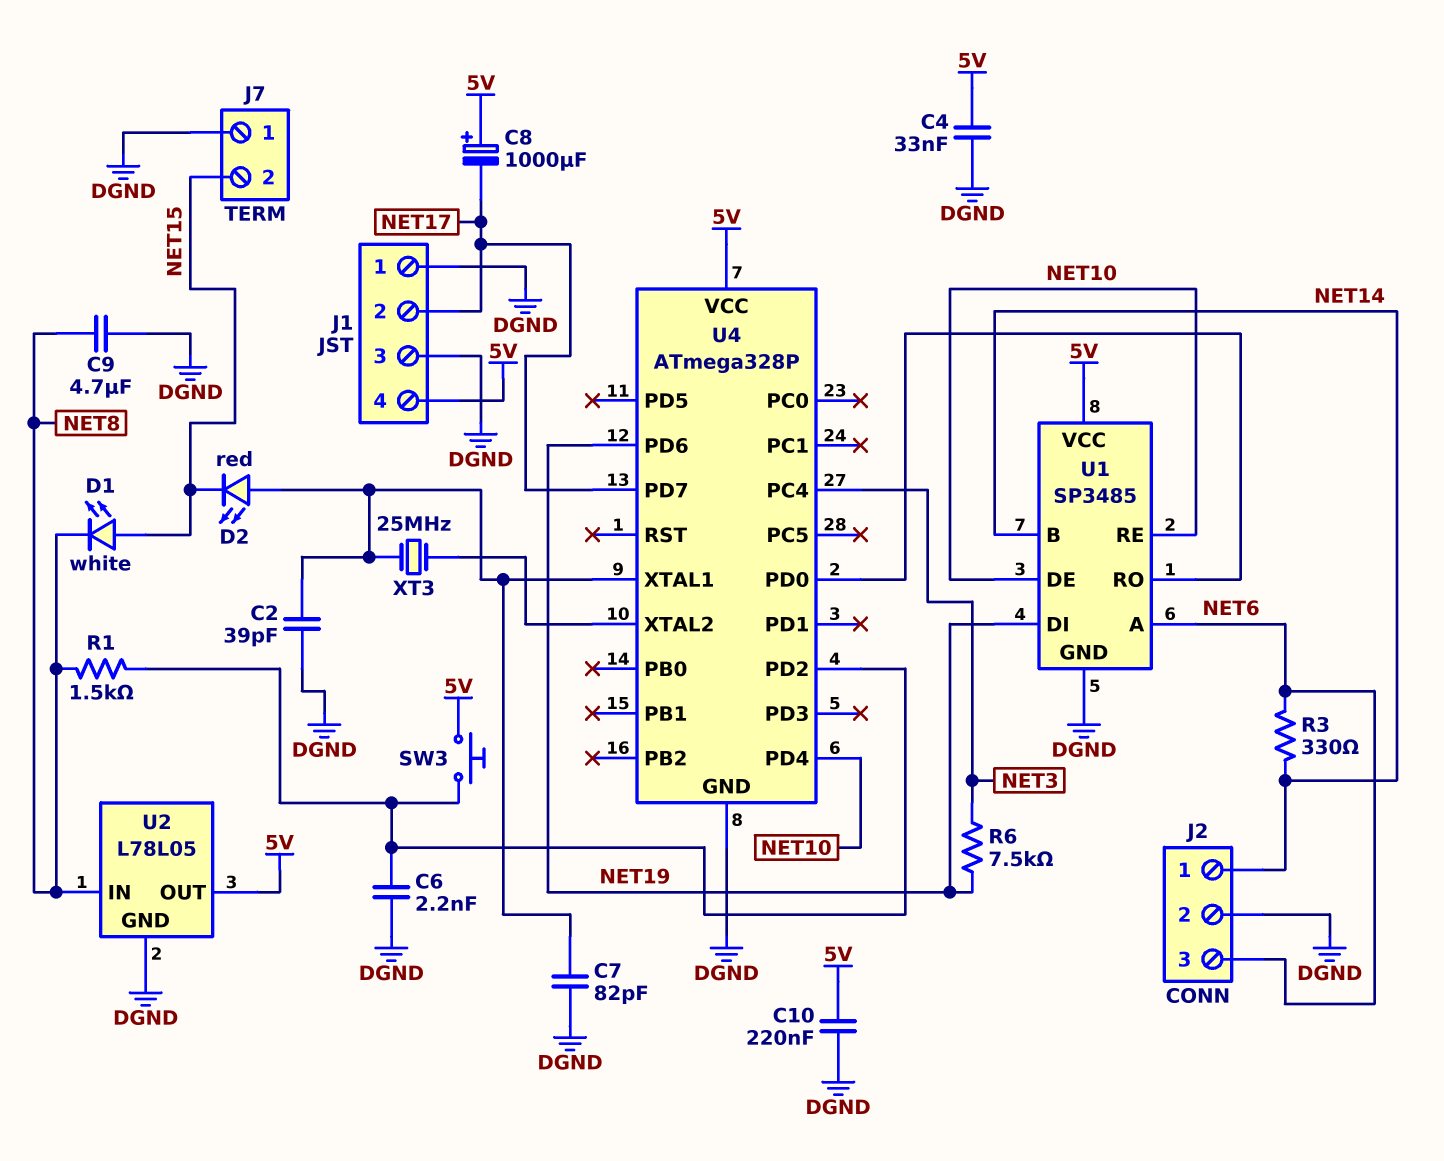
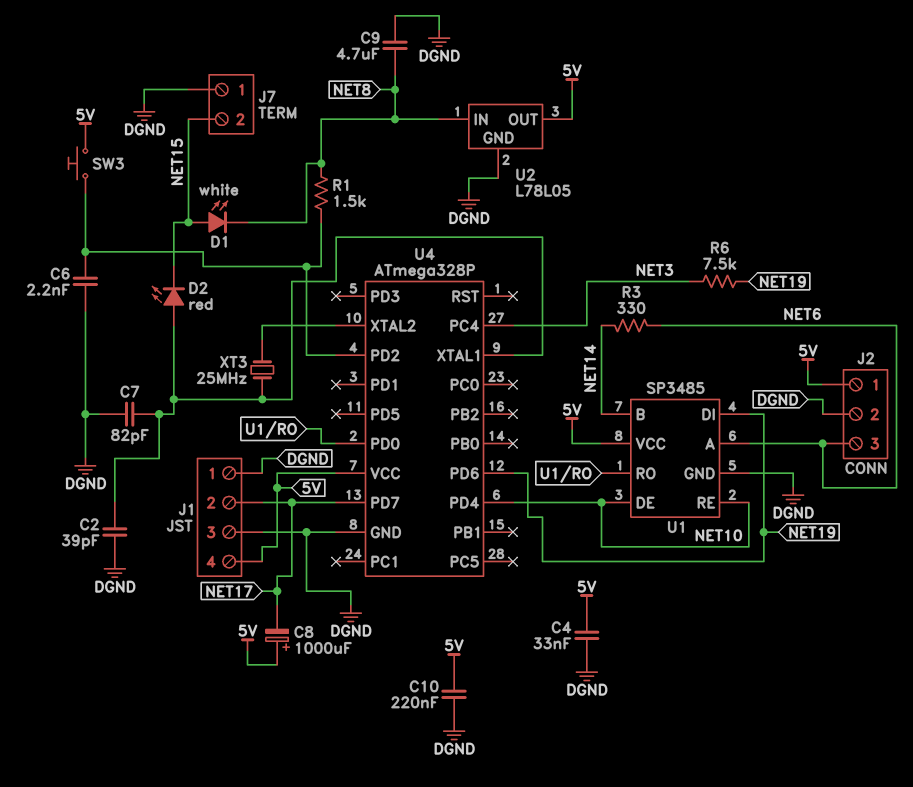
J2 pin 1: NET14 -> 5V

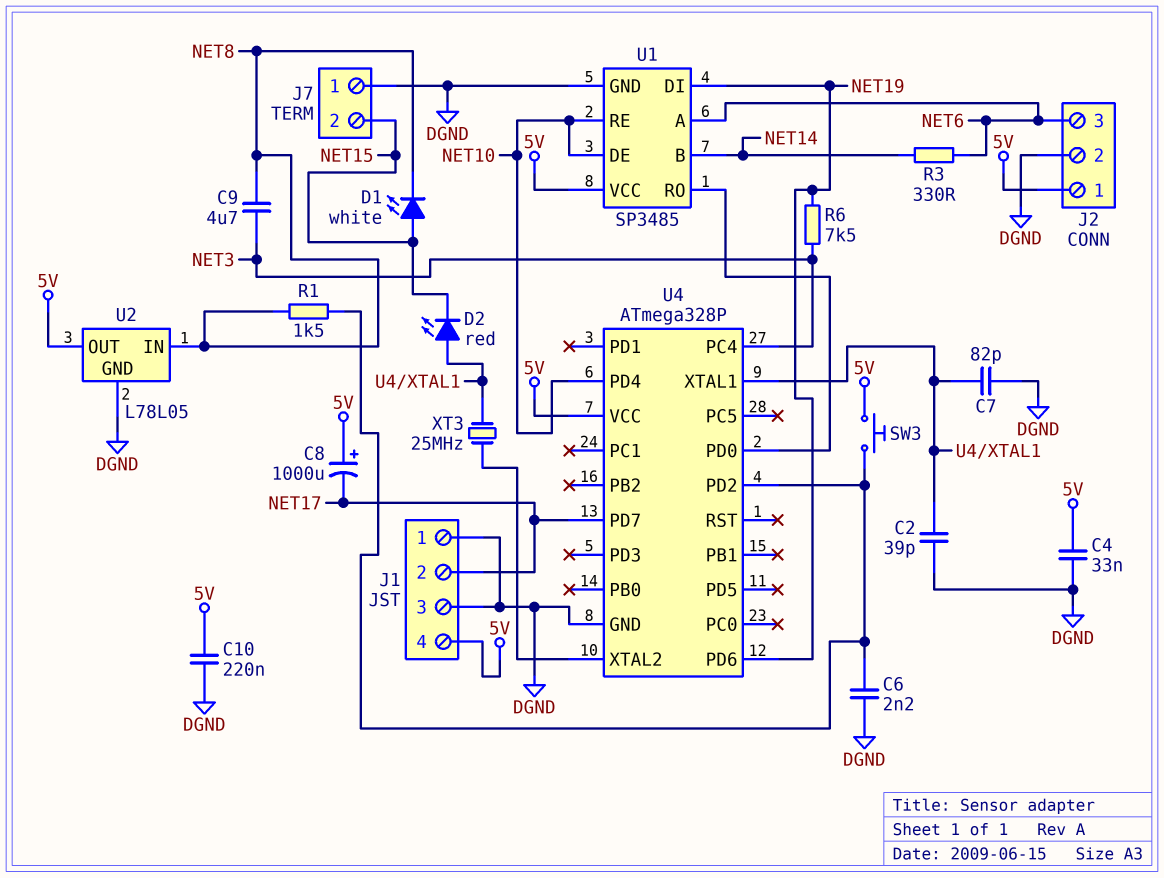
C9: 4.7uF (DGND, NET8) -> 4.7uF (NET3, NET8)

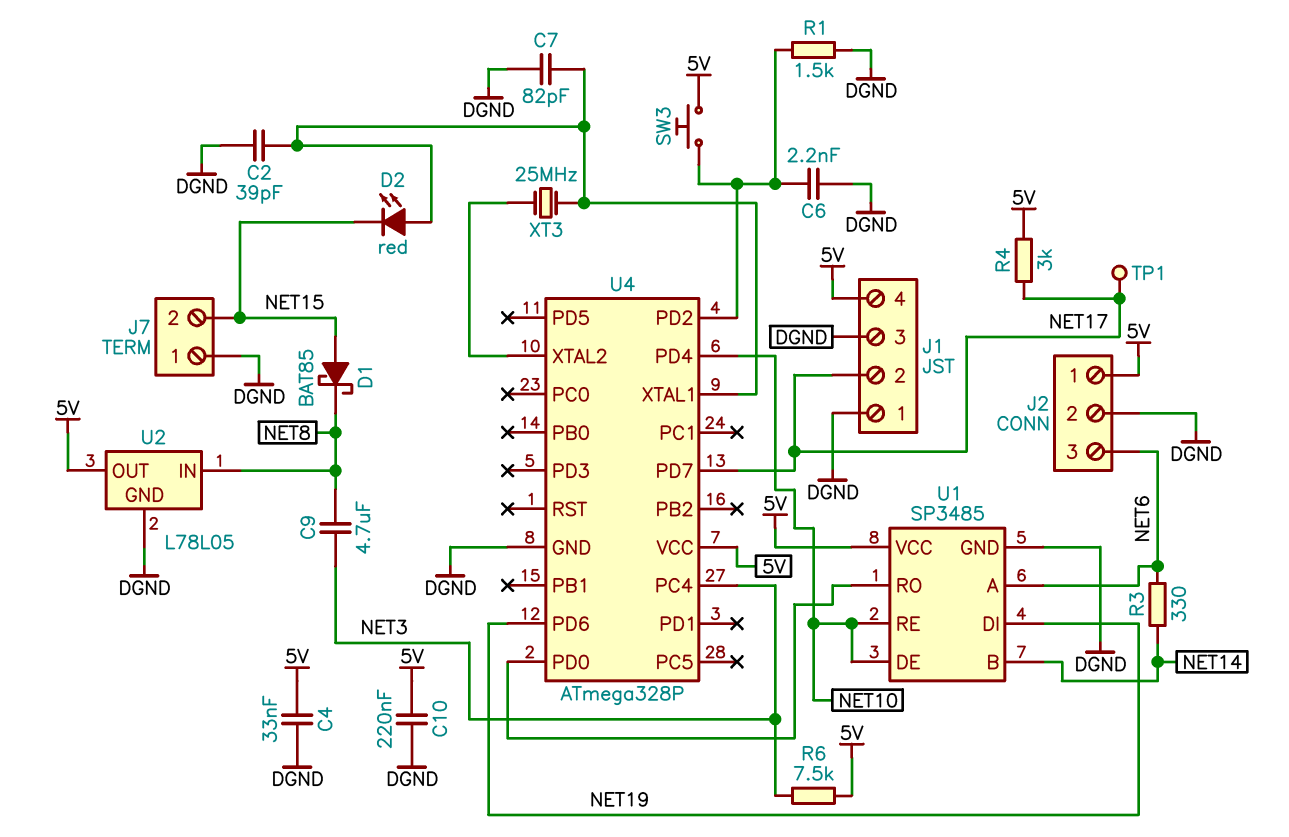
C8: 1000uF (plus 5V, minus NET17) -> none
D1: LED white (A NET15, K NET8) -> schottky BAT85 (A NET15, K NET8)
R1: 1.5k (NET8, U4/PD2) -> 1.5k (DGND, U4/PD2)
R4: none -> 3k (5V, NET17)
R6: 7.5k (NET3, NET19) -> 7.5k (5V, NET3)
TP1: none -> test point (NET17)

